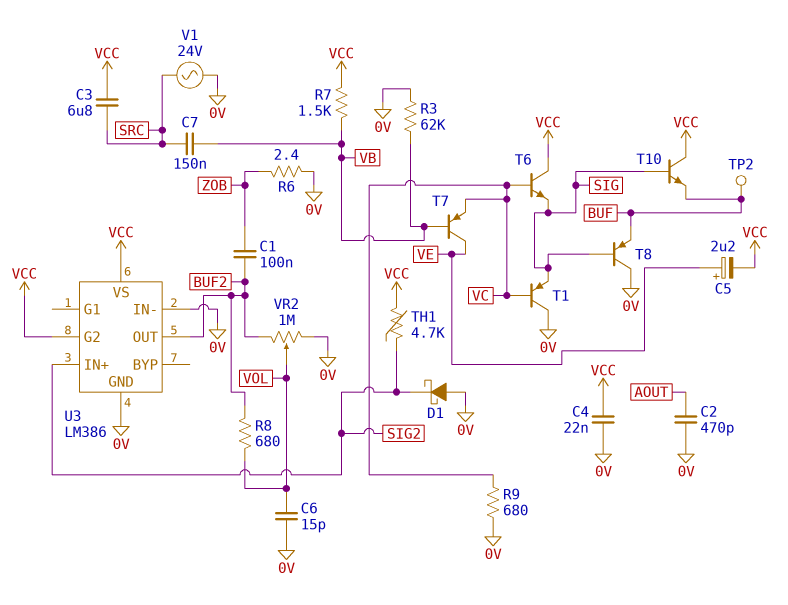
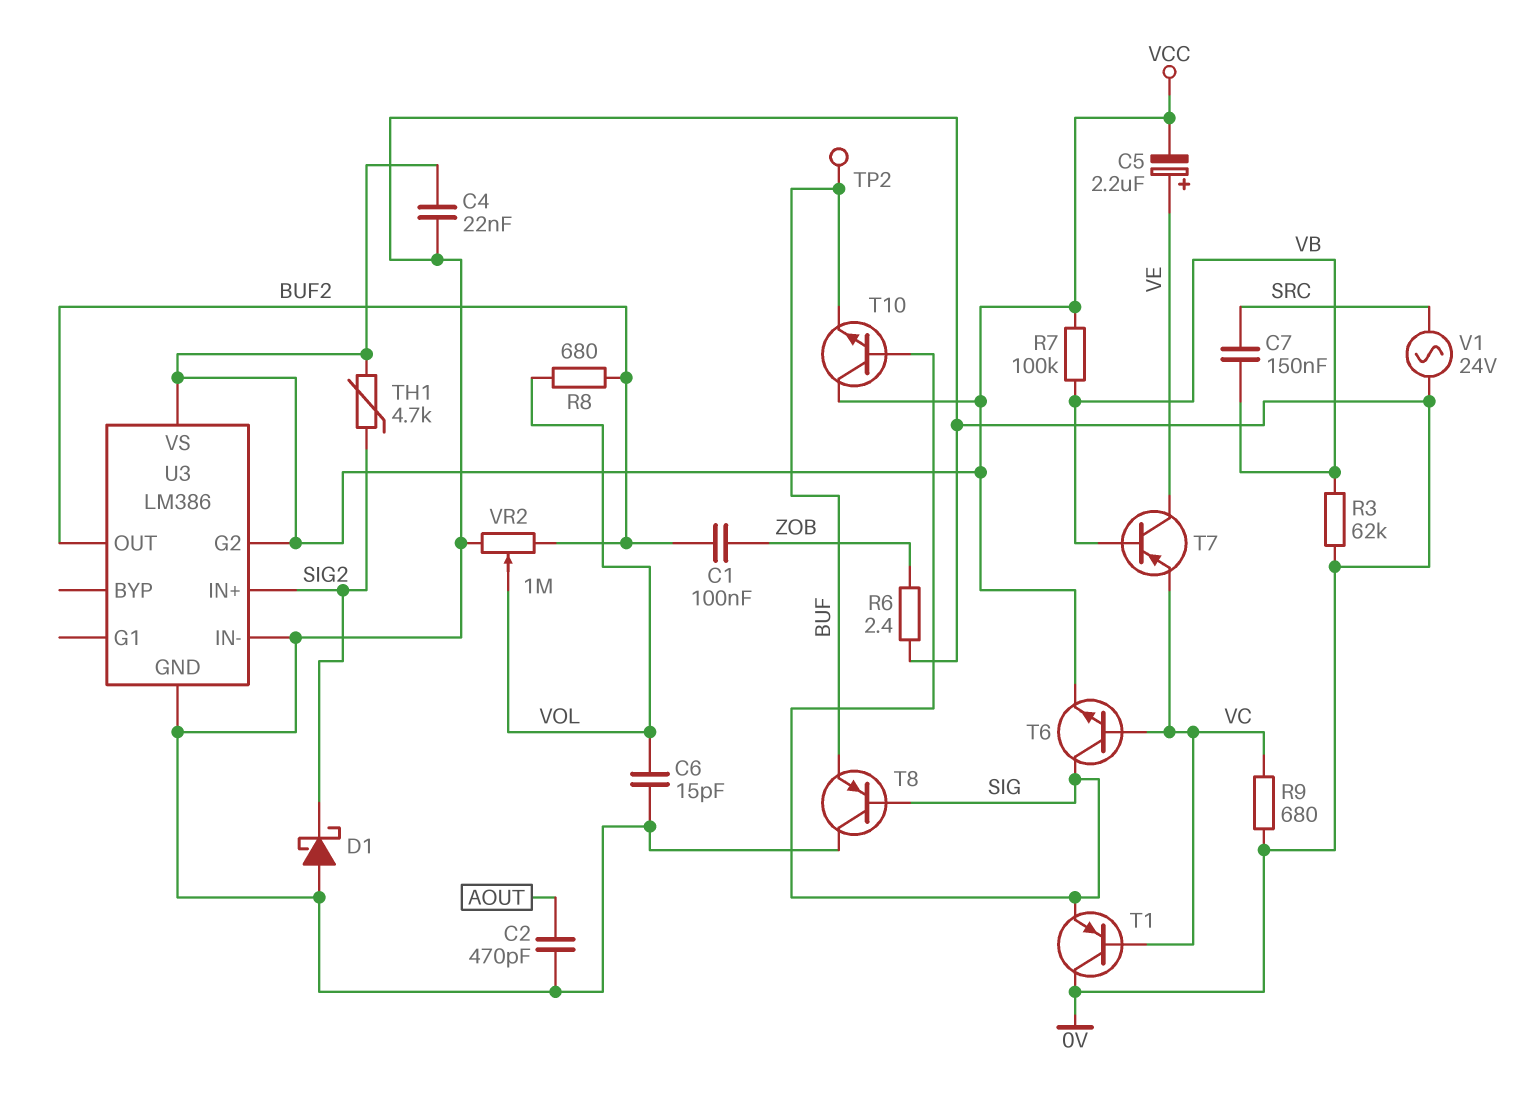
C3: 6.8uF (SRC, VCC) -> none
R7: 1.5k (VB, VCC) -> 100k (VB, VCC)
T6: NPN (B VC, C VCC, E SIG) -> NPN (B VC, C SIG, E VCC)

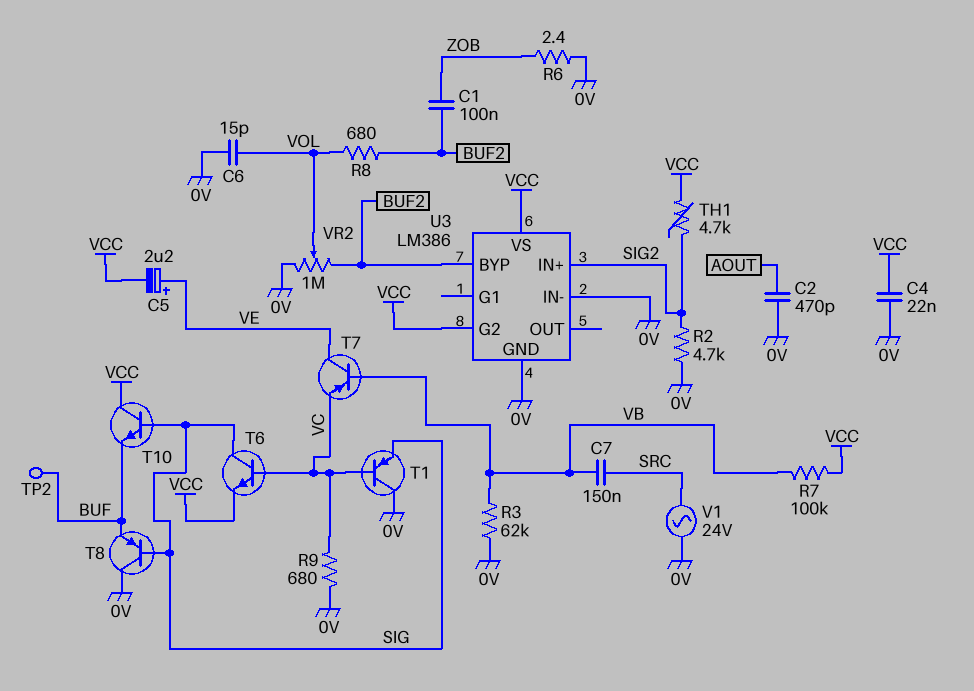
D1: schottky (A 0V, K SIG2) -> none
R2: none -> 4.7k (0V, SIG2)
U3 pin BYP: none -> BUF2
U3 pin OUT: BUF2 -> none

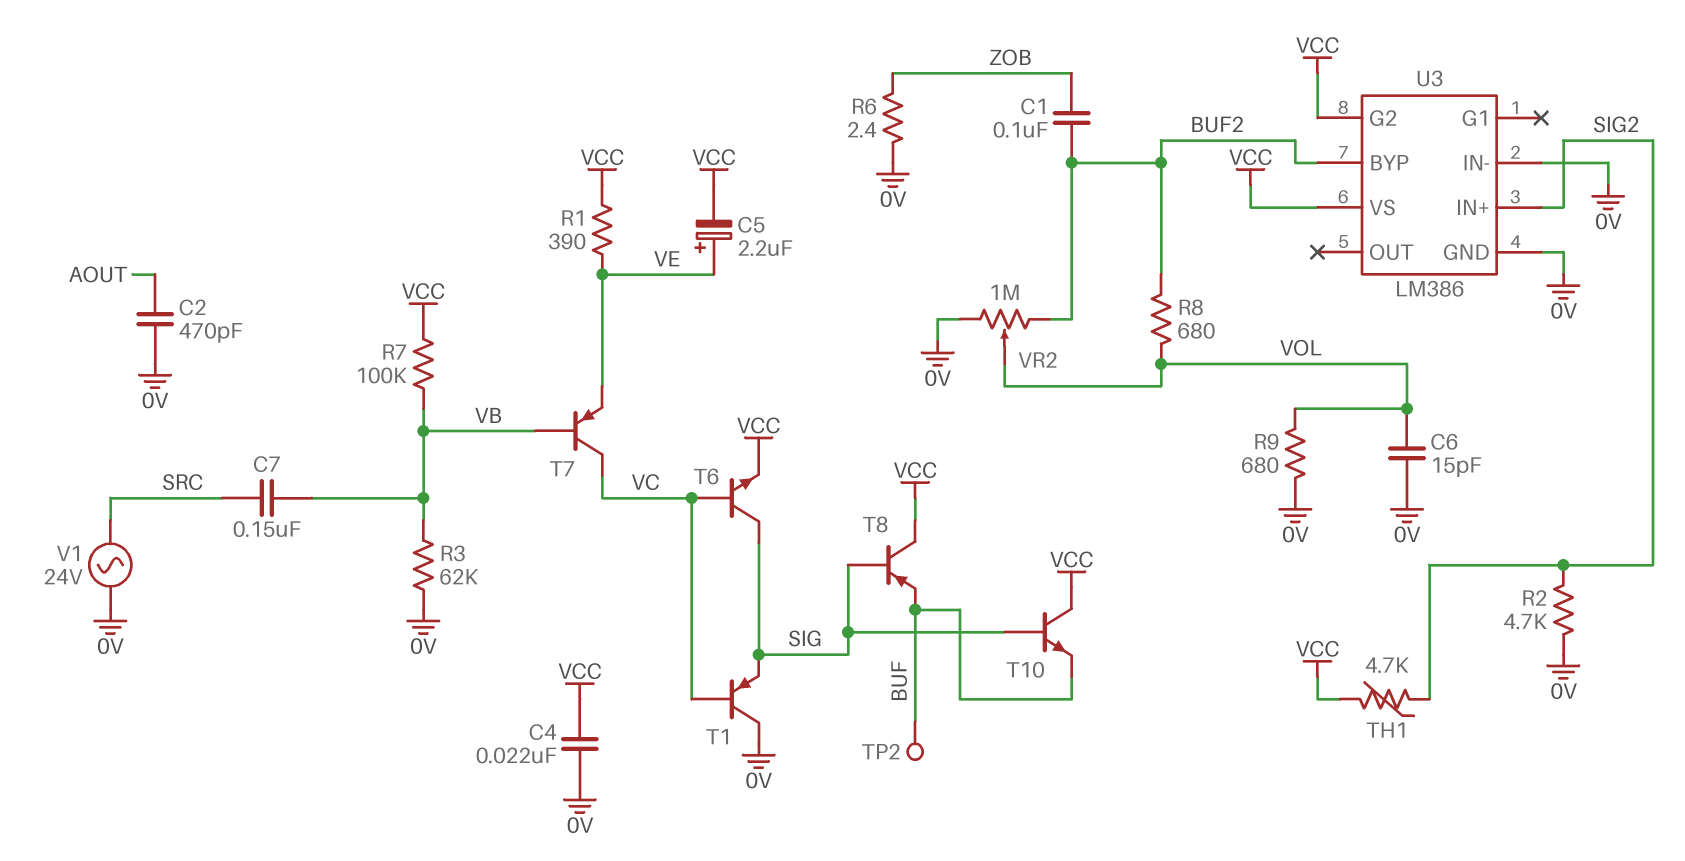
R1: none -> 390 (VCC, VE)
R9: 680 (0V, VC) -> 680 (0V, VOL)
T7: PNP (B VB, C VE, E VC) -> PNP (B VB, C VC, E VE)
T8: PNP (B SIG, C 0V, E BUF) -> PNP (B SIG, C VCC, E BUF)

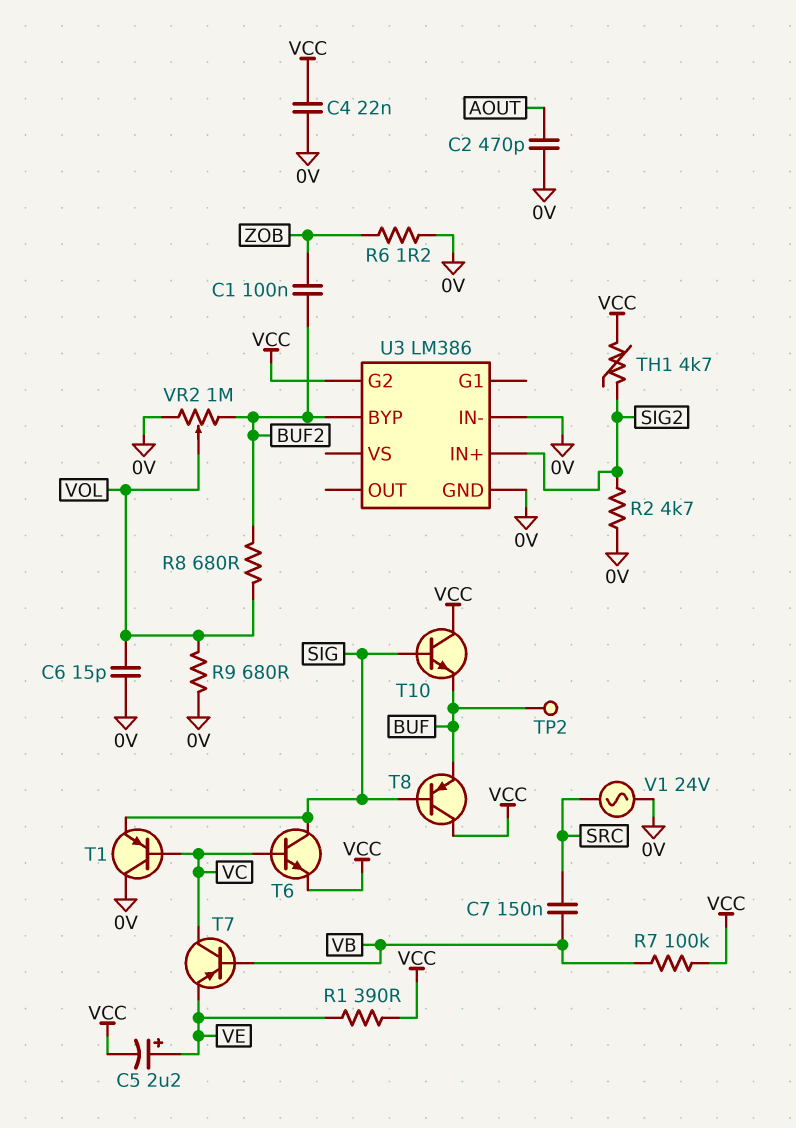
R3: 62k (0V, VB) -> none
R6: 2.4 (0V, ZOB) -> 1.2 (0V, ZOB)
U3 pin VS: VCC -> none

